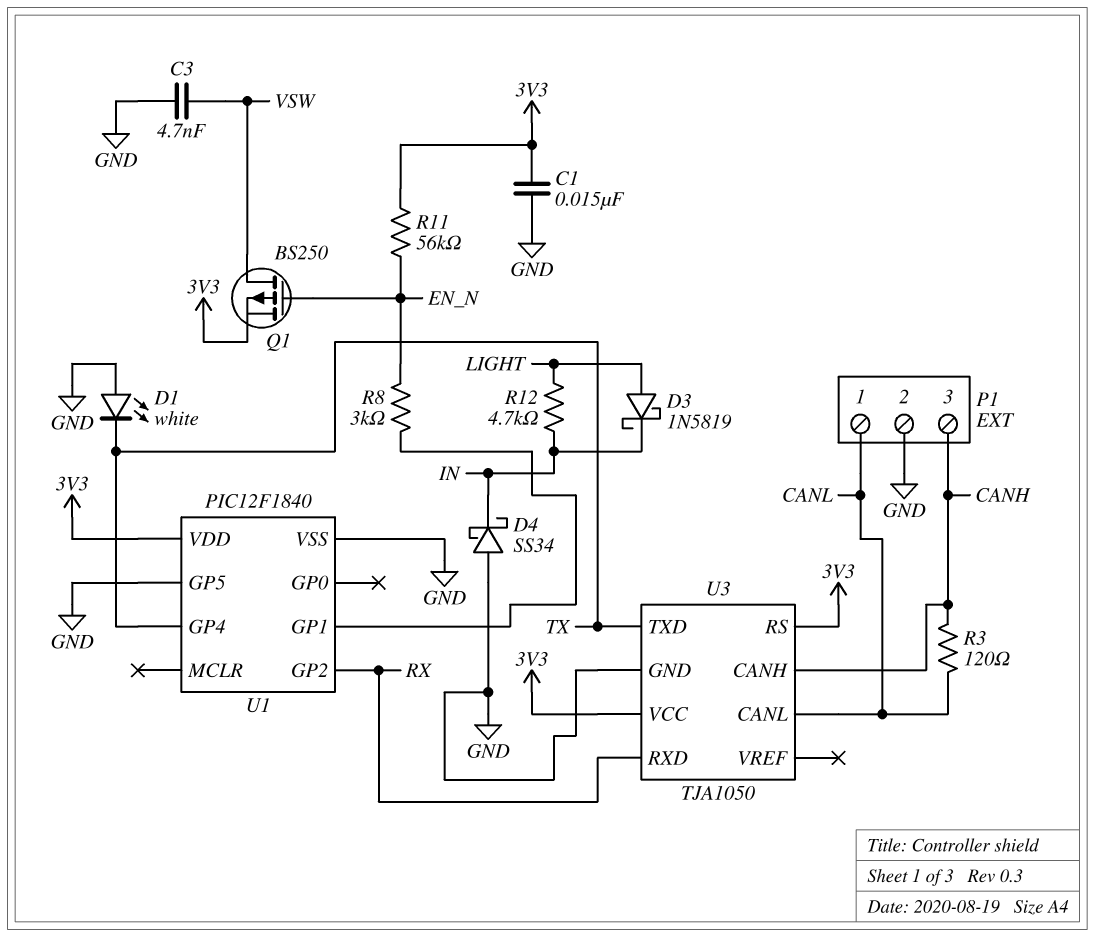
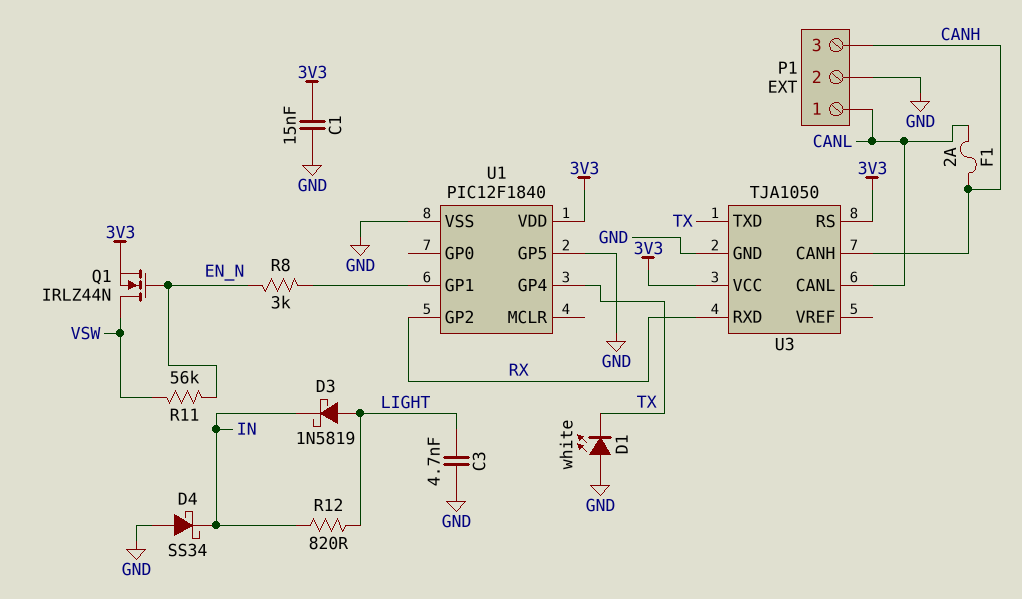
C3: 4.7nF (GND, VSW) -> 4.7nF (GND, LIGHT)
F1: none -> 2A (CANH, CANL)
Q1: PMOS BS250 (G EN_N, D VSW, S 3V3) -> NMOS IRLZ44N (G EN_N, D VSW, S 3V3)
R3: 120 (CANH, CANL) -> none
R11: 56k (3V3, EN_N) -> 56k (EN_N, VSW)
R12: 4.7k (IN, LIGHT) -> 820 (IN, LIGHT)

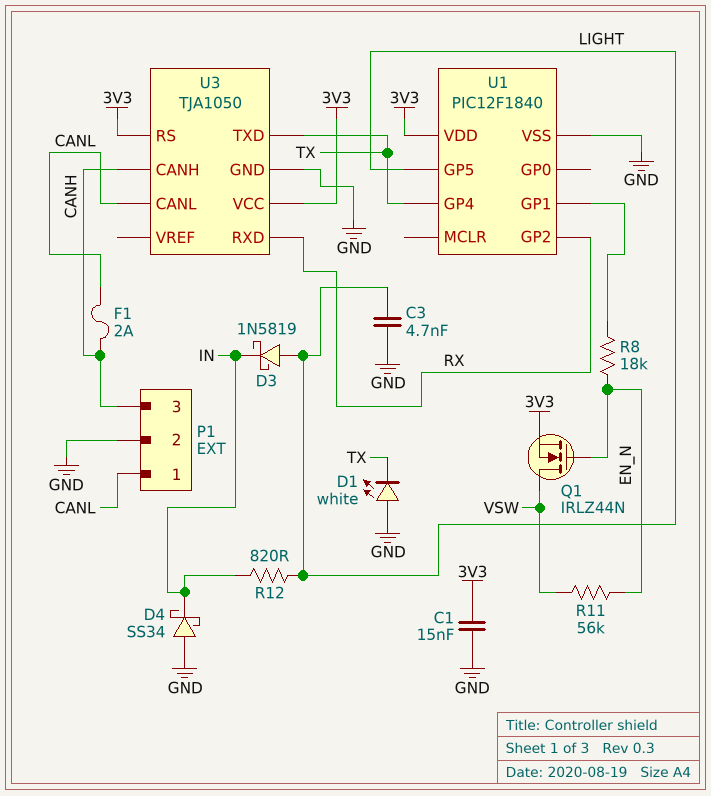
R8: 3k (EN_N, U1/GP1) -> 18k (EN_N, U1/GP1)
U1 pin GP5: GND -> LIGHT

